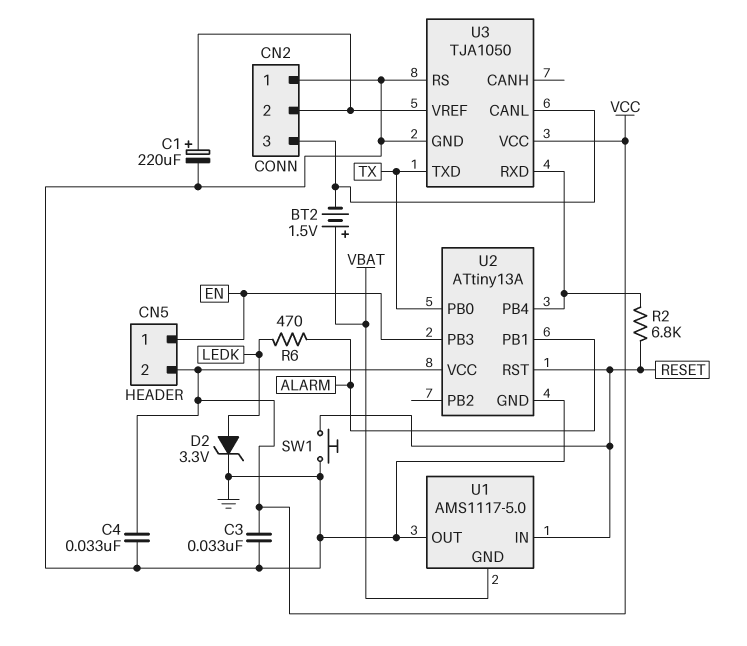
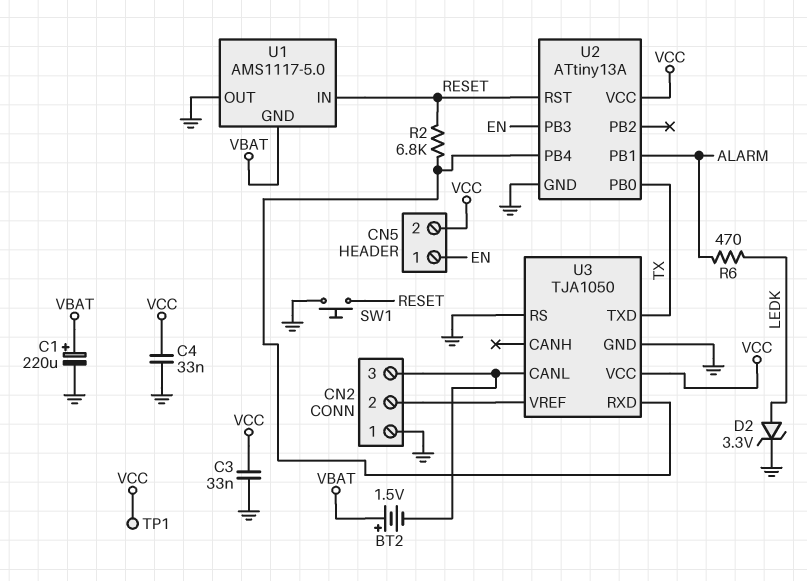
C1: 220uF (plus CN2/2, minus GND) -> 220uF (plus VBAT, minus GND)
TP1: none -> test point (VCC)

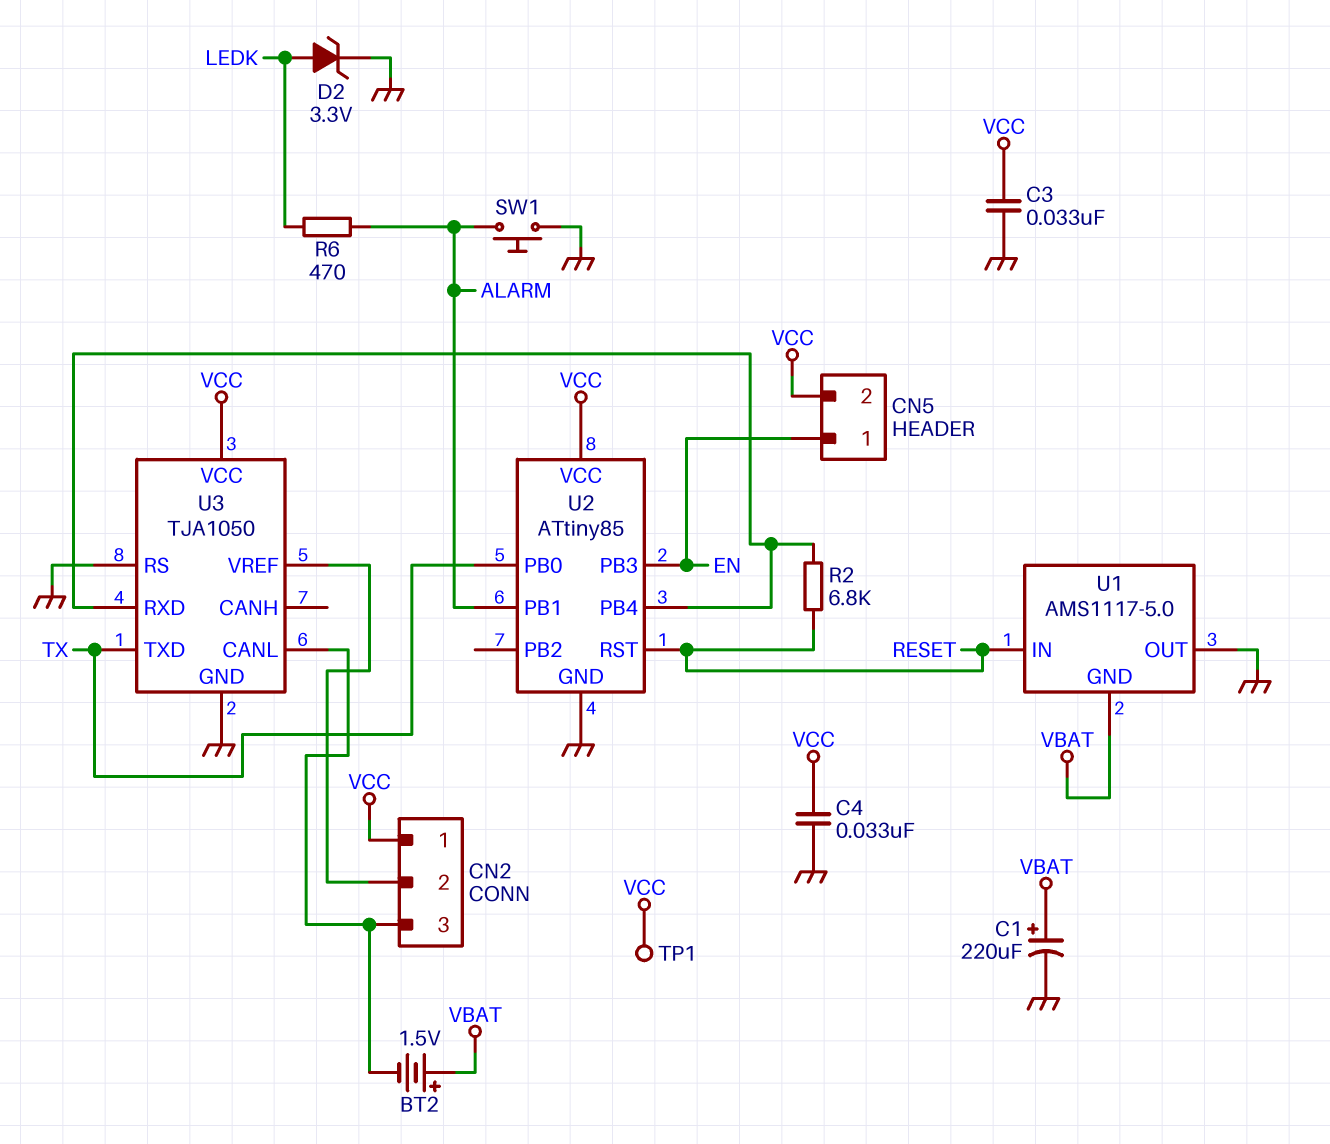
CN2 pin 1: GND -> VCC
SW1: button (GND, RESET) -> button (ALARM, GND)
U2: ATtiny13A -> ATtiny85

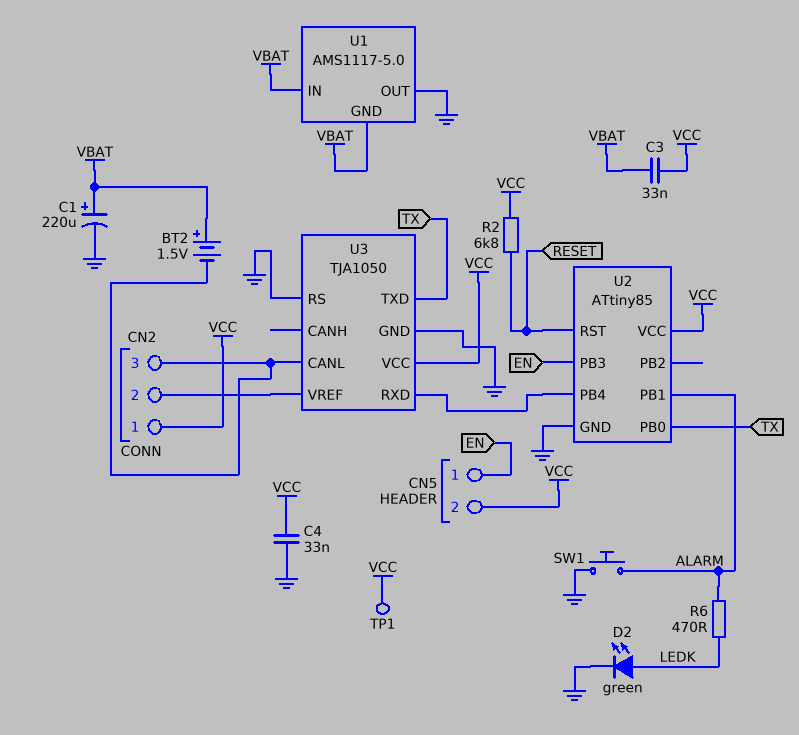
C3: 33nF (GND, VCC) -> 33nF (VBAT, VCC)
D2: zener 3.3V (A LEDK, K GND) -> LED green (A LEDK, K GND)
R2: 6.8k (RESET, U2/PB4) -> 6.8k (RESET, VCC)
U1 pin IN: RESET -> VBAT

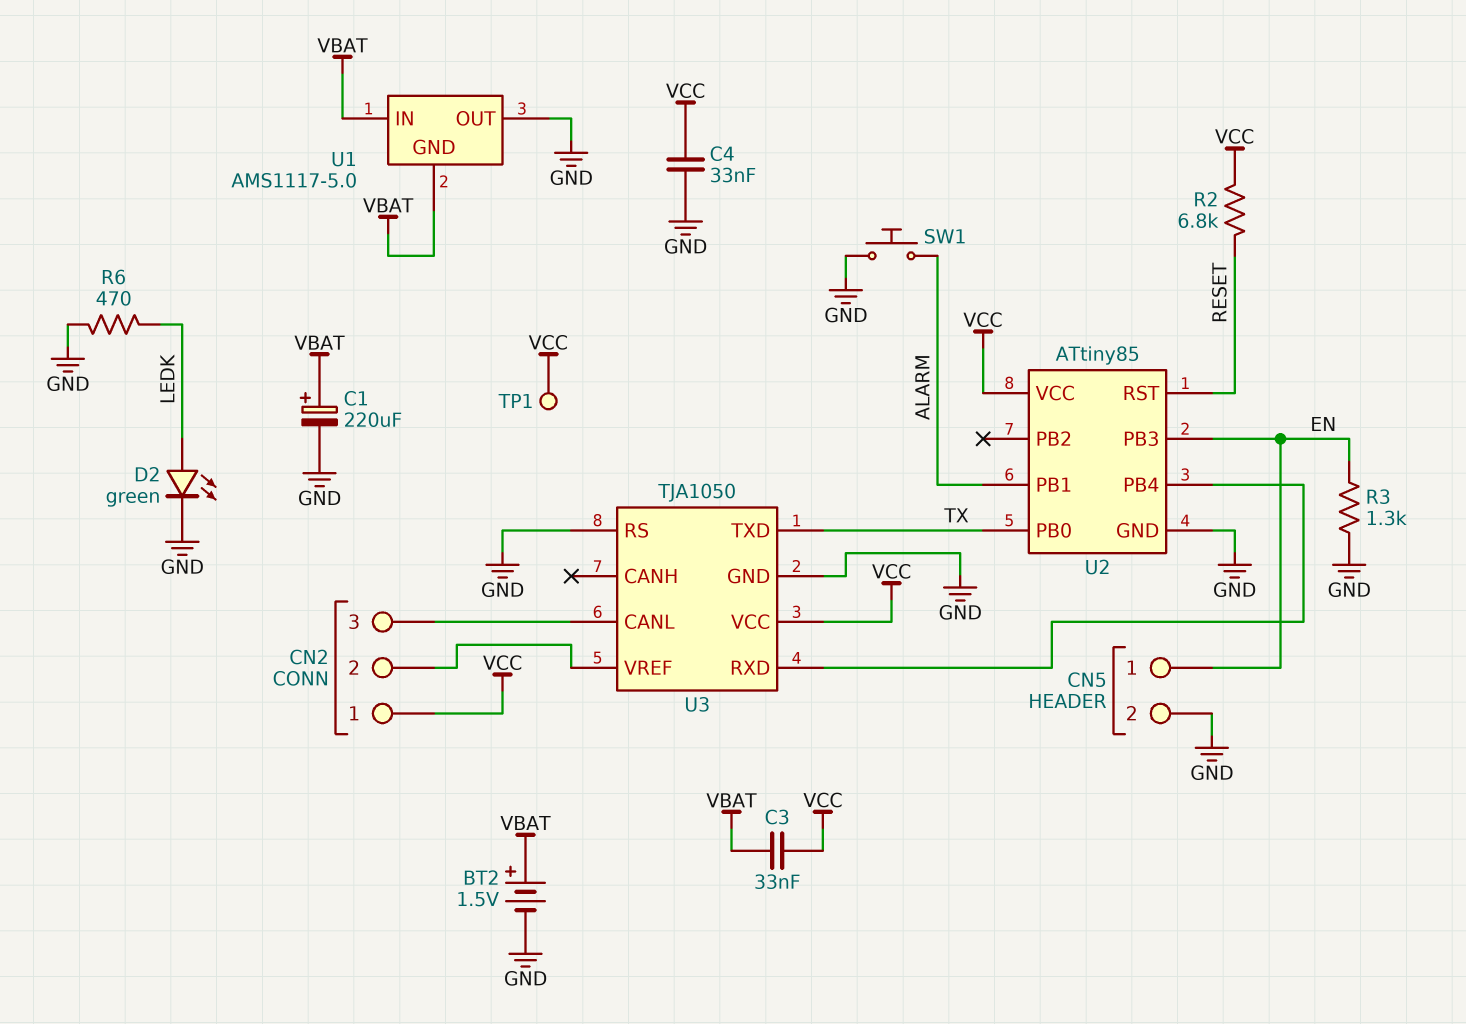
BT2: 1.5V (plus VBAT, minus CN2/3) -> 1.5V (plus VBAT, minus GND)
CN5 pin 2: VCC -> GND
R3: none -> 1.3k (EN, GND)
R6: 470 (ALARM, LEDK) -> 470 (GND, LEDK)

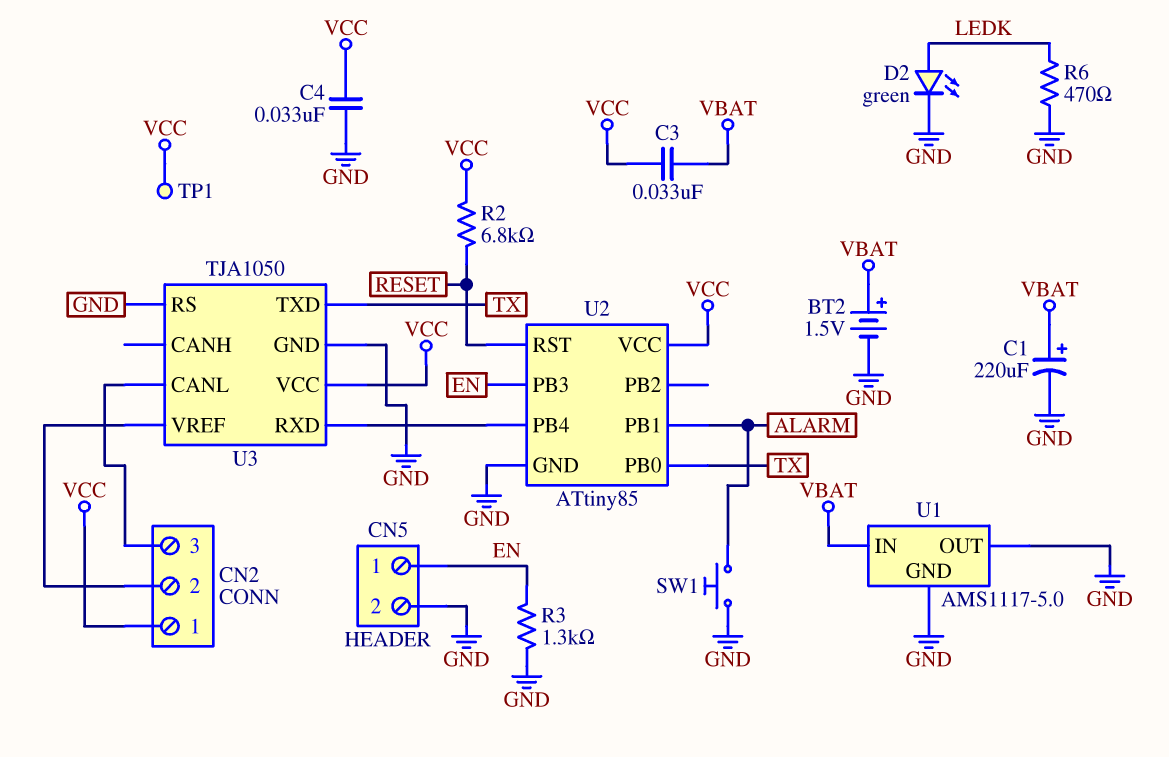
U1 pin GND: VBAT -> GND

